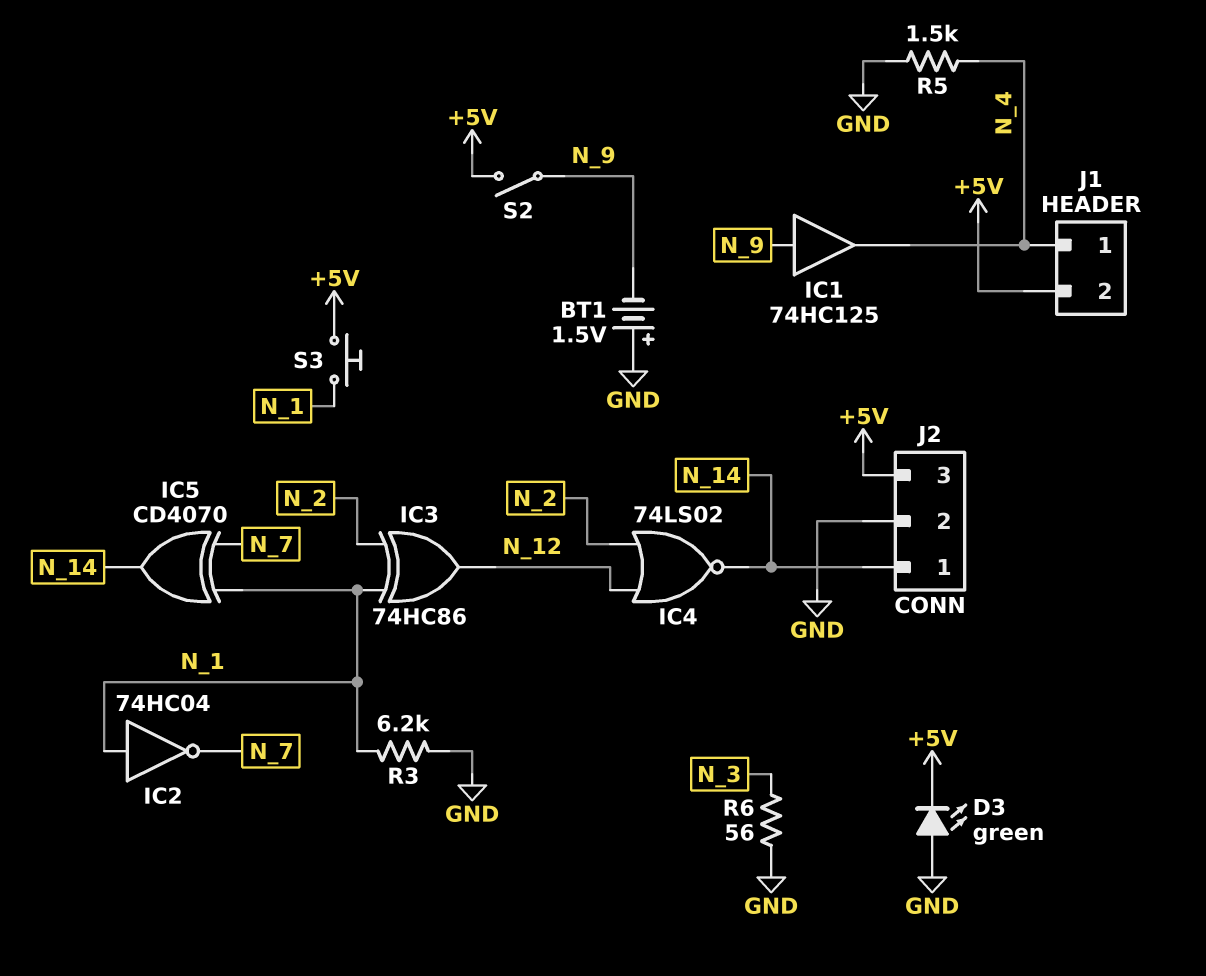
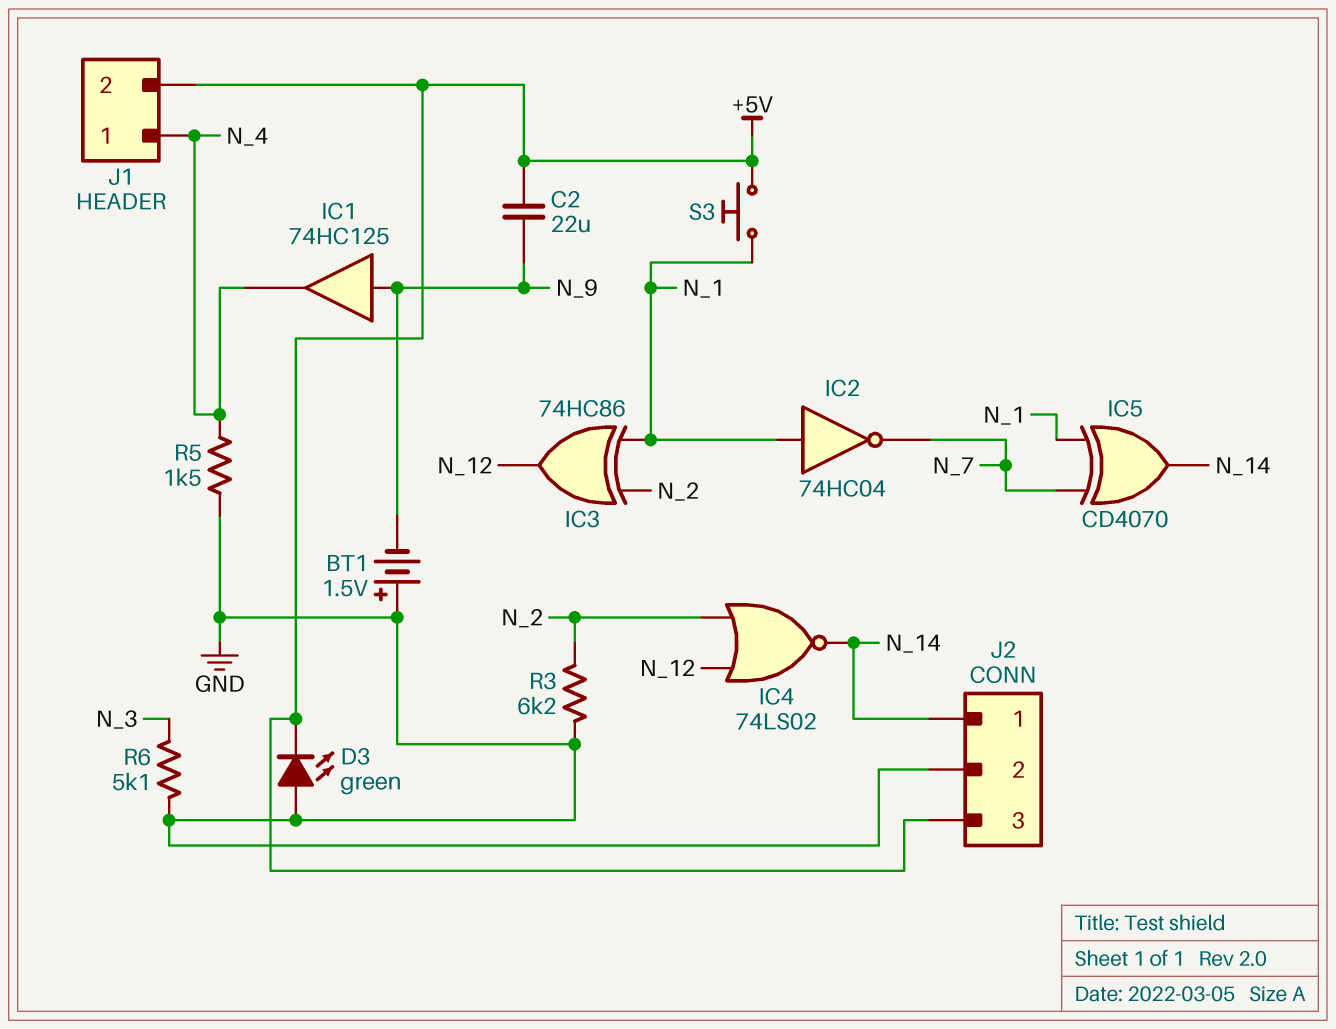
C2: none -> 22uF (+5V, N_9)
R3: 6.2k (GND, N_1) -> 6.2k (GND, N_2)
R6: 56 (GND, N_3) -> 5.1k (GND, N_3)
S2: switch (+5V, N_9) -> none

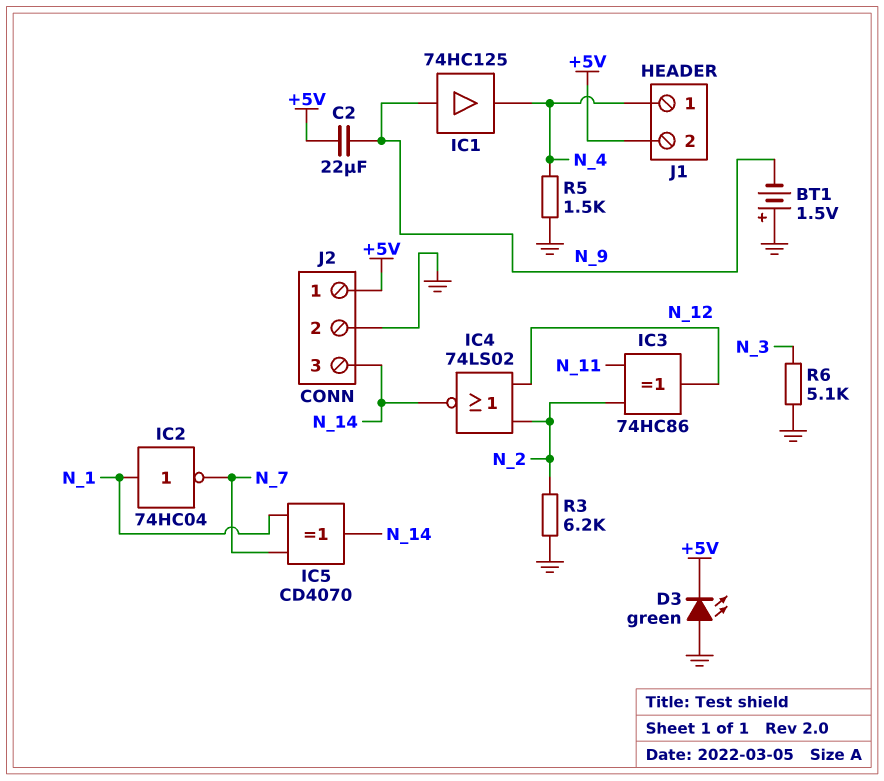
IC3: XOR 74HC86 (in N_1, in N_2, out N_12) -> XOR 74HC86 (in N_2, in N_11, out N_12)
J2 pin 1: N_14 -> +5V
J2 pin 3: +5V -> N_14
S3: button (+5V, N_1) -> none

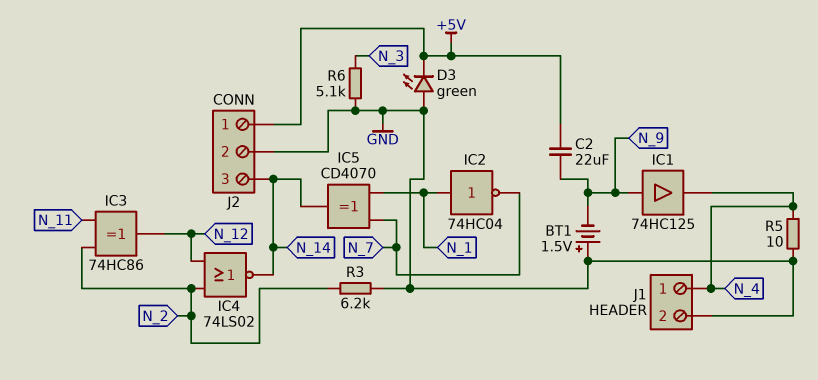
J1 pin 2: +5V -> GND
R5: 1.5k (GND, N_4) -> 10 (GND, N_4)

